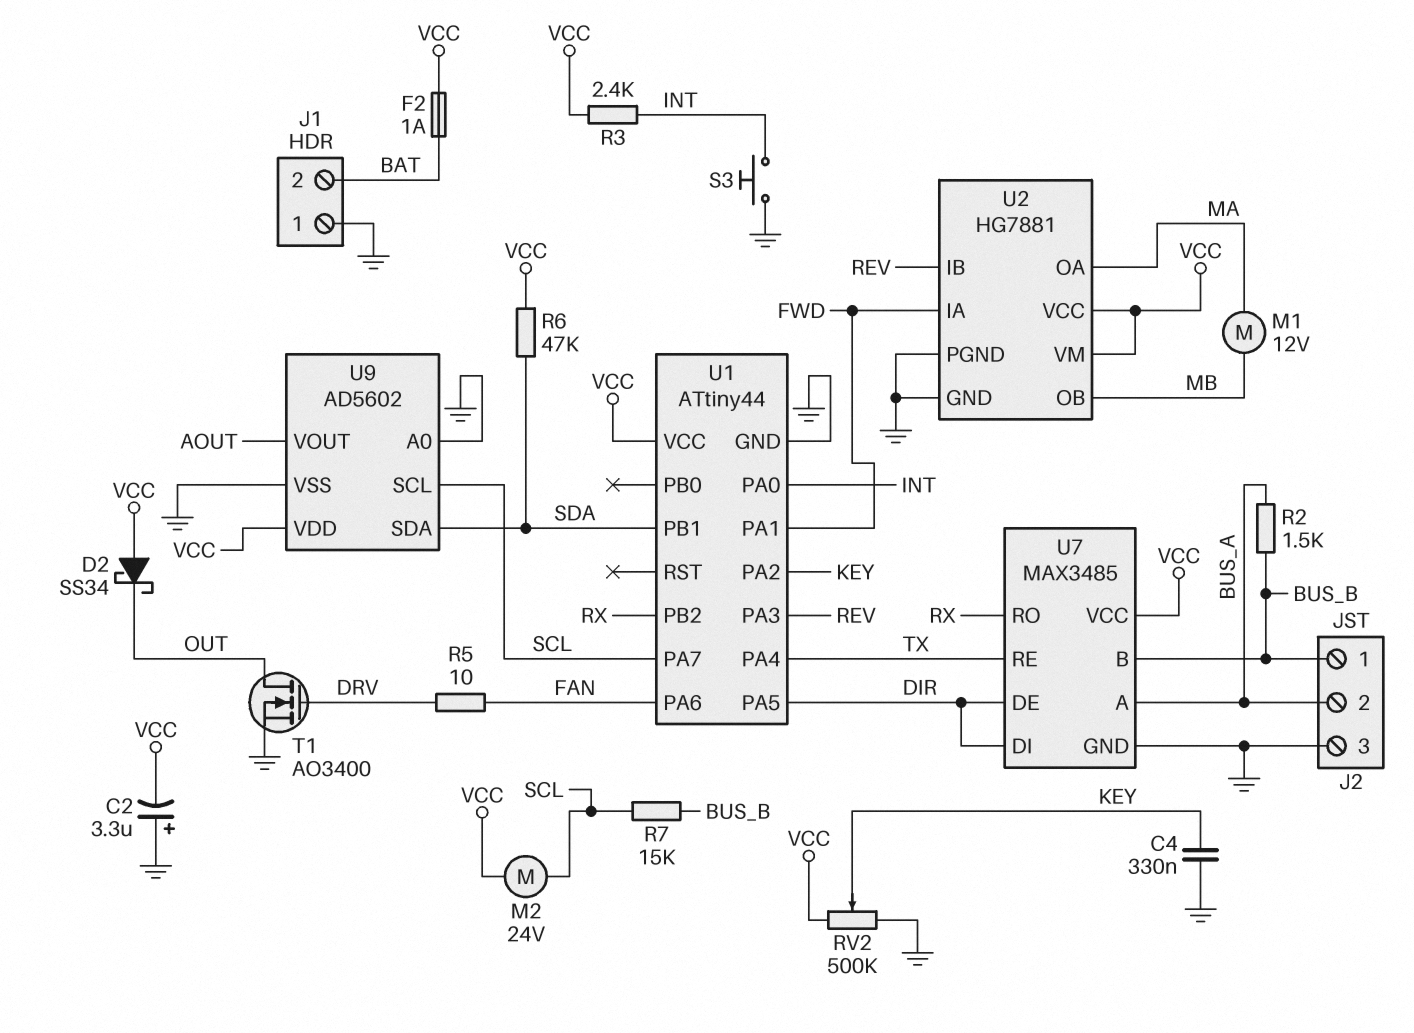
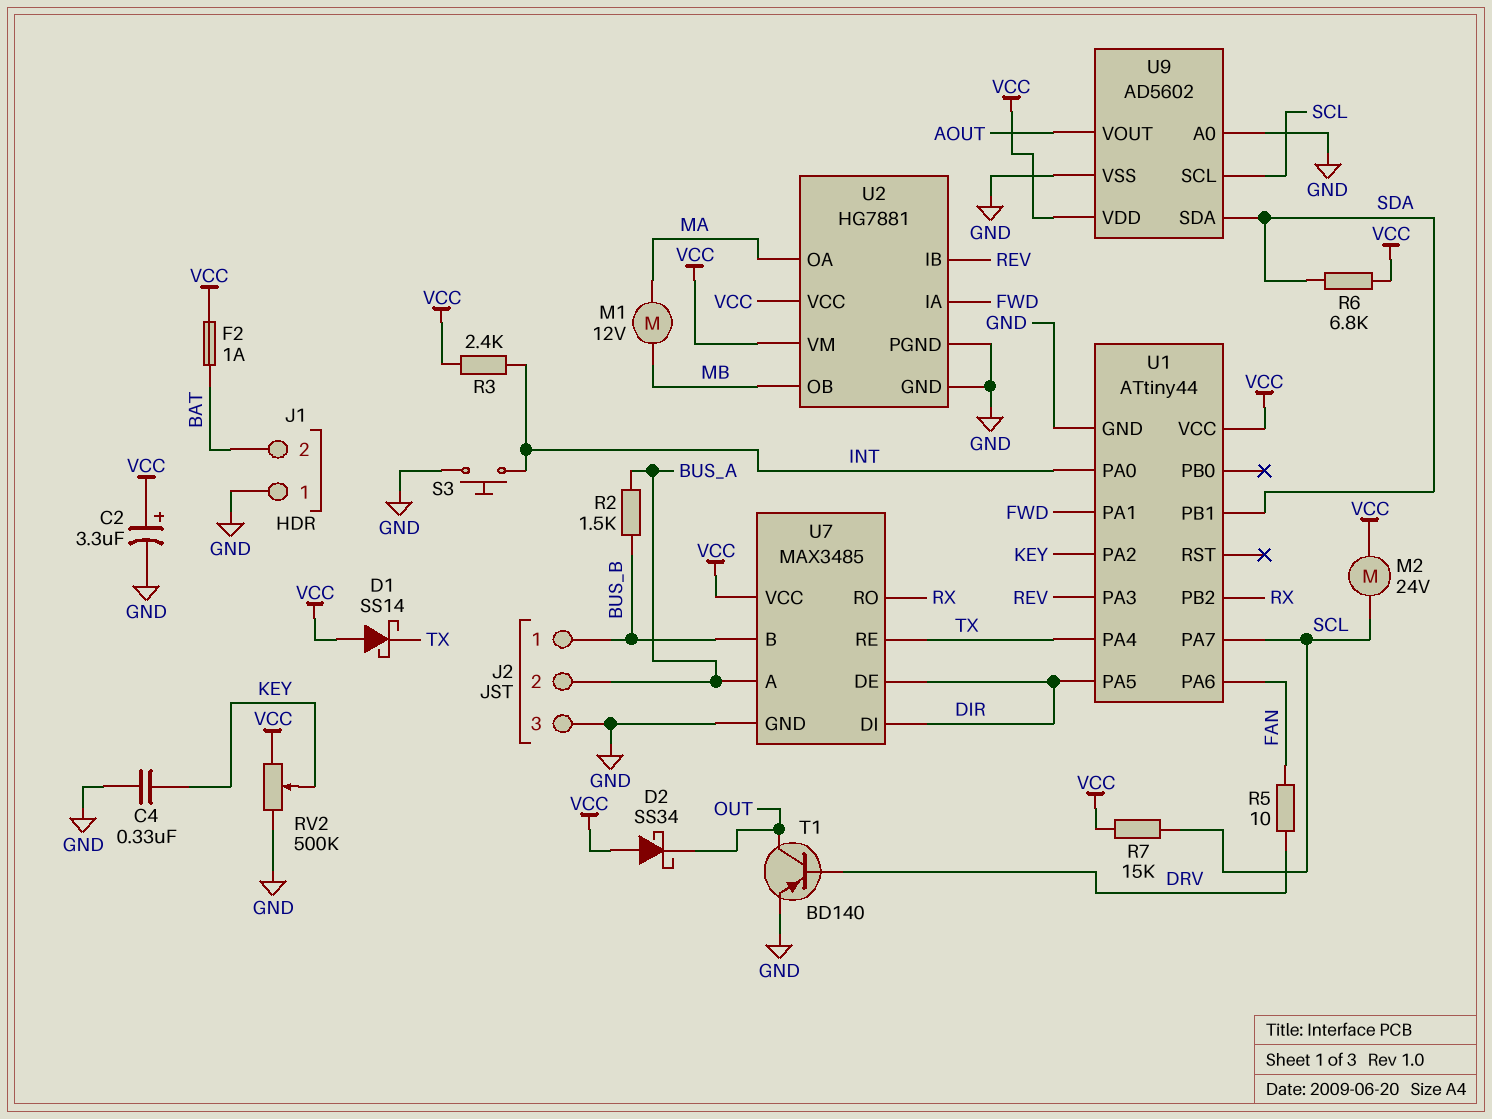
C2: 3.3uF (plus GND, minus VCC) -> 3.3uF (plus VCC, minus GND)
D1: none -> schottky SS14 (A VCC, K TX)
R6: 47k (SDA, VCC) -> 6.8k (SDA, VCC)
R7: 15k (BUS_B, SCL) -> 15k (SCL, VCC)
T1: NMOS AO3400 (G DRV, D OUT, S GND) -> PNP BD140 (B DRV, C OUT, E GND)

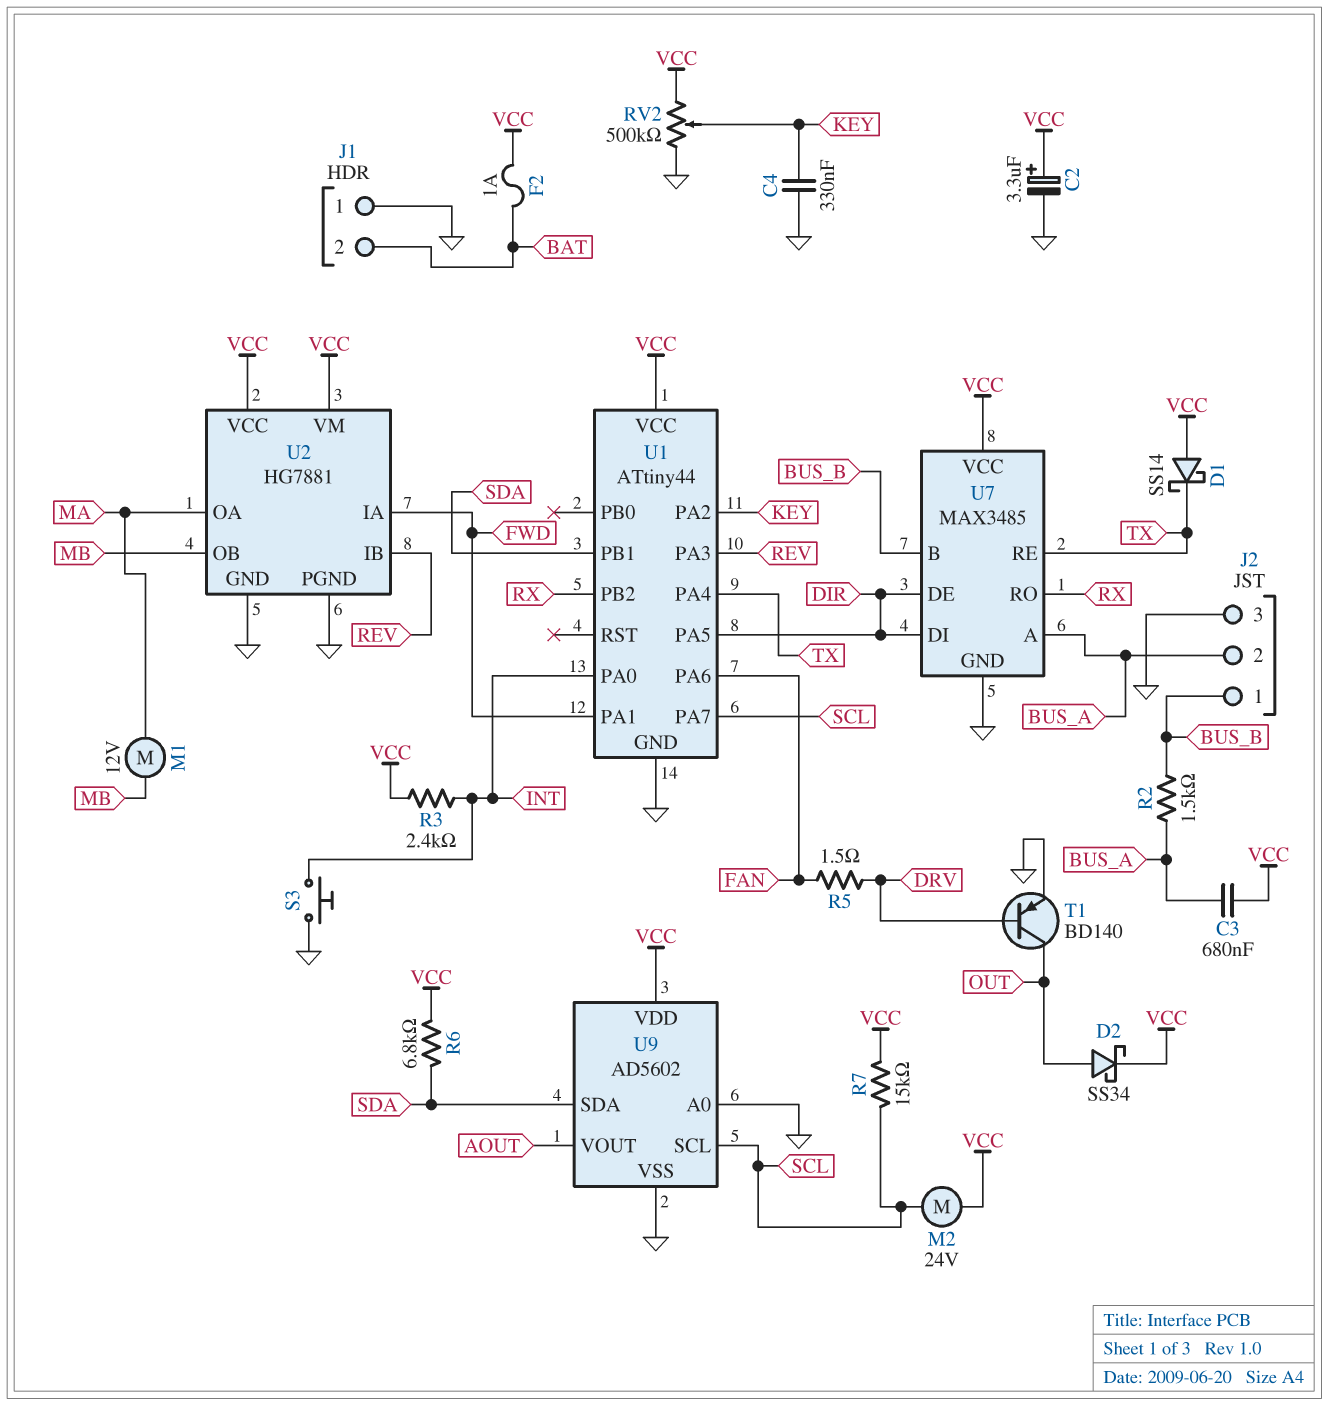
C3: none -> 680nF (BUS_A, VCC)
D2: schottky SS34 (A VCC, K OUT) -> schottky SS34 (A OUT, K VCC)
R5: 10 (DRV, FAN) -> 1.5 (DRV, FAN)

